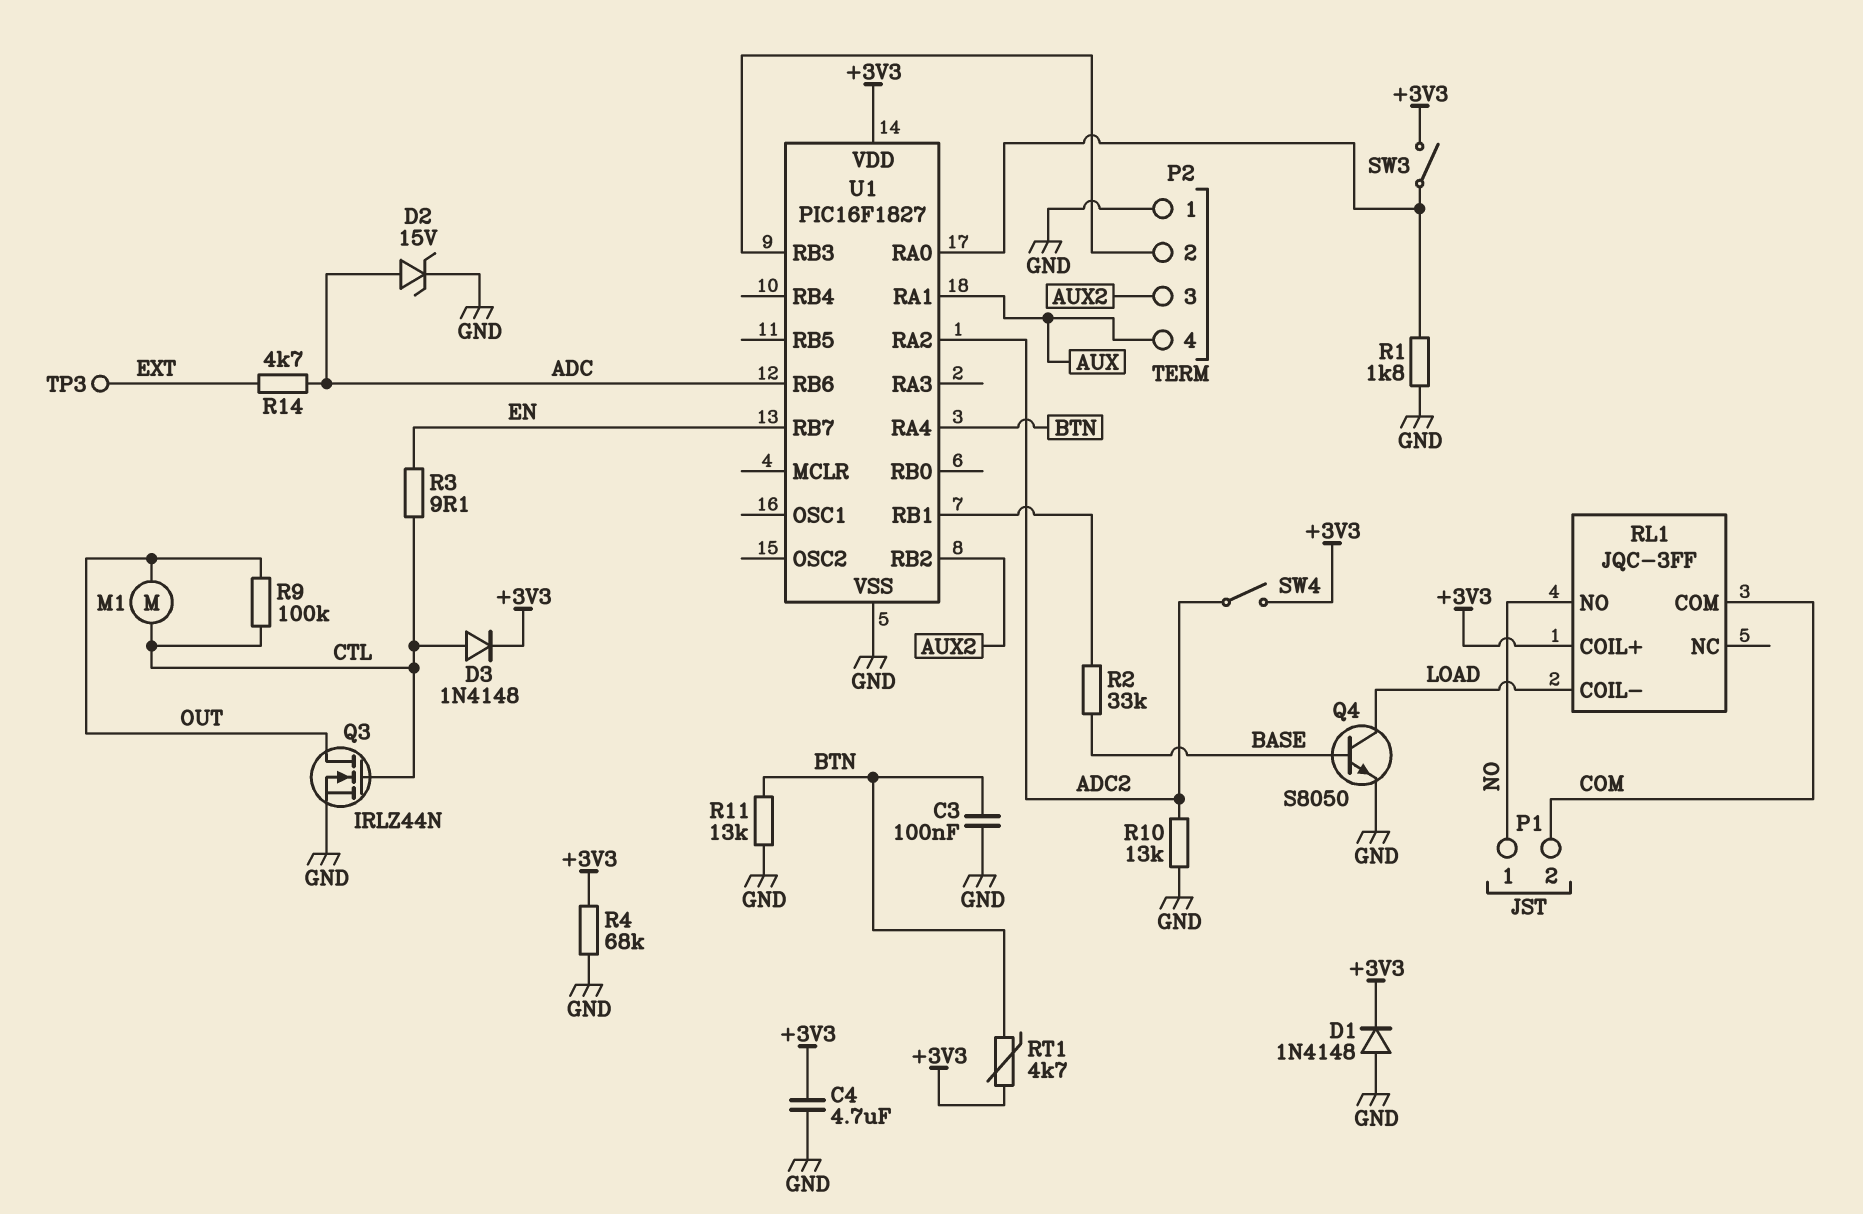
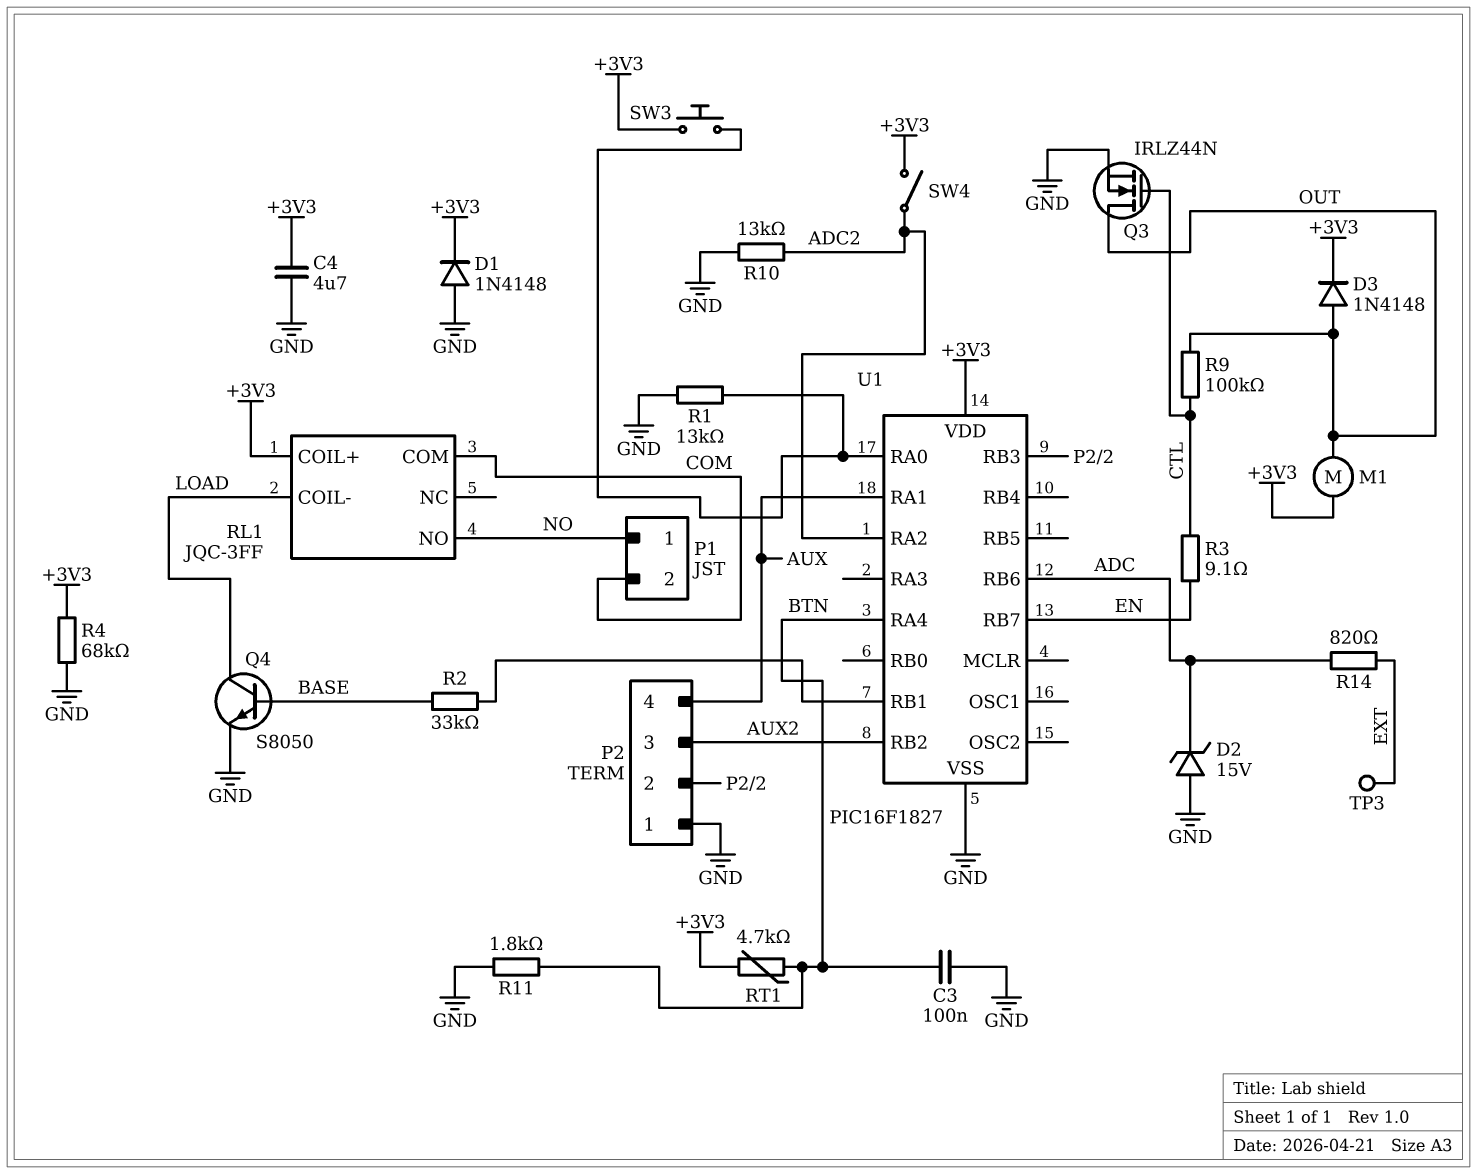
D2: zener 15V (A ADC, K GND) -> zener 15V (A GND, K ADC)
D3: diode 1N4148 (A CTL, K +3V3) -> diode 1N4148 (A OUT, K +3V3)
M1: motor (CTL, OUT) -> motor (+3V3, OUT)
R1: 1.8k (GND, U1/RA0) -> 13k (GND, U1/RA0)
R11: 13k (BTN, GND) -> 1.8k (BTN, GND)
R14: 4.7k (ADC, EXT) -> 820 (ADC, EXT)
SW3: switch (+3V3, U1/RA0) -> button (+3V3, U1/RA0)

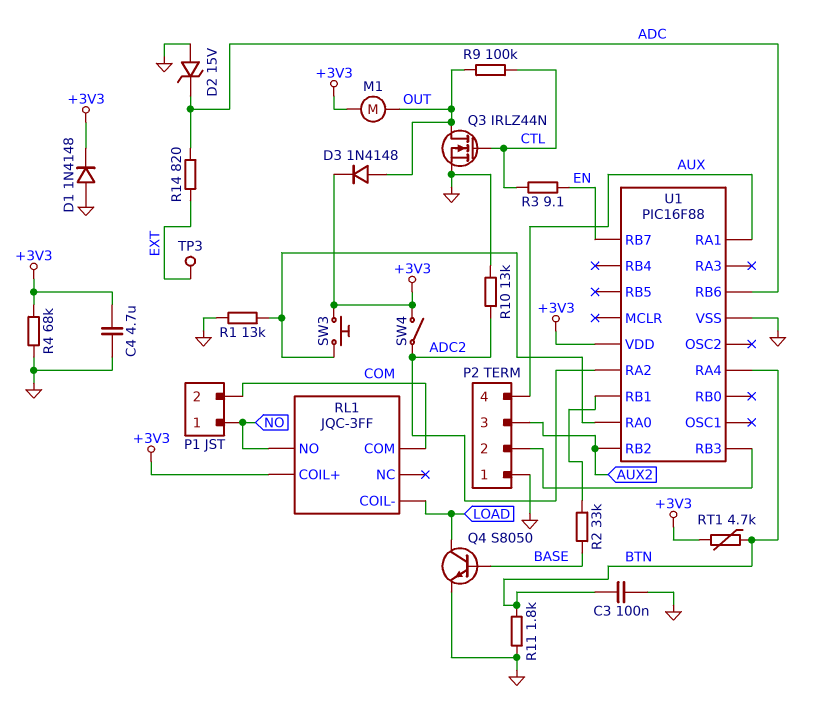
U1: PIC16F1827 -> PIC16F88

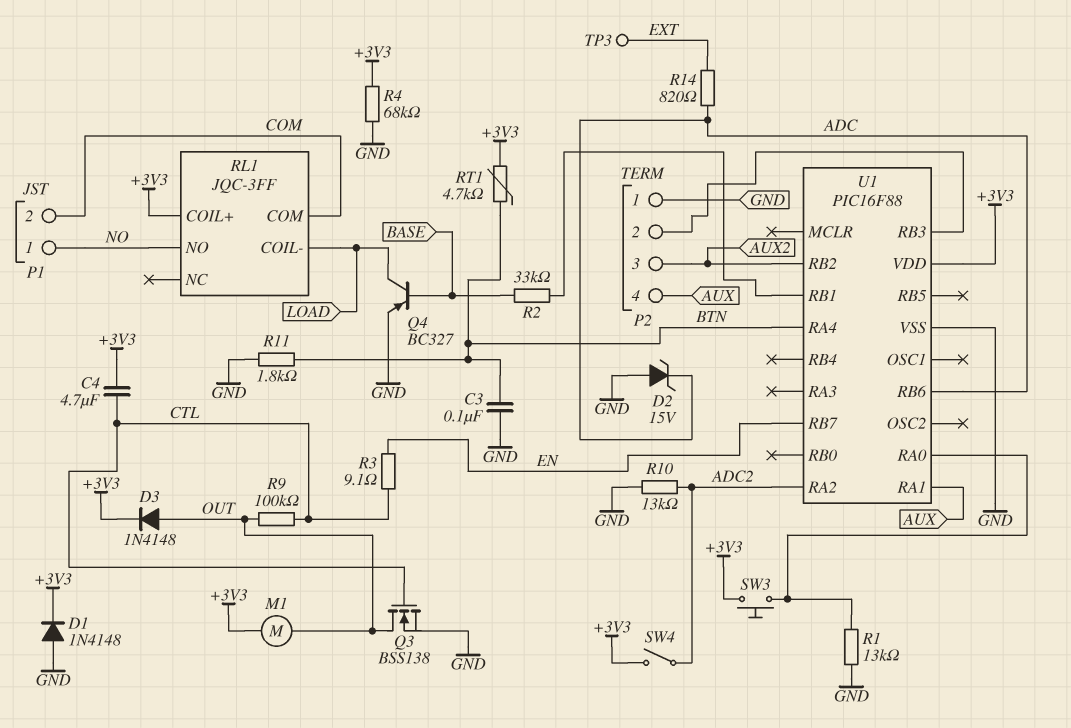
C4: 4.7uF (+3V3, GND) -> 4.7uF (+3V3, CTL)
Q3: NMOS IRLZ44N (G CTL, D OUT, S GND) -> NMOS BSS138 (G CTL, D OUT, S GND)
Q4: NPN S8050 (B BASE, C LOAD, E GND) -> PNP BC327 (B BASE, C LOAD, E GND)

